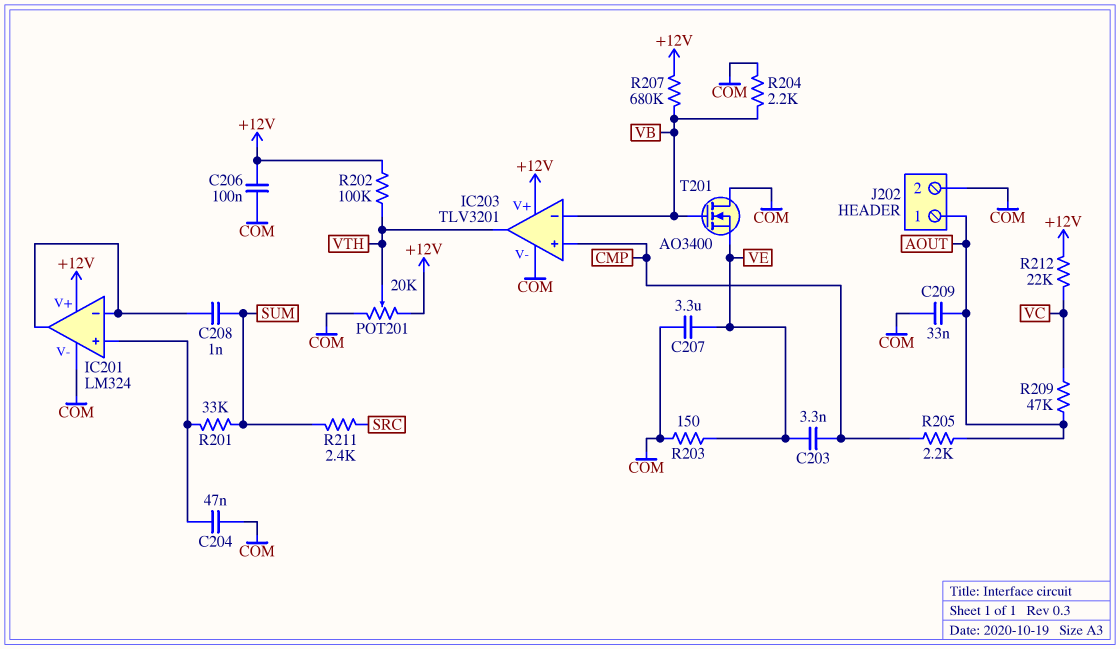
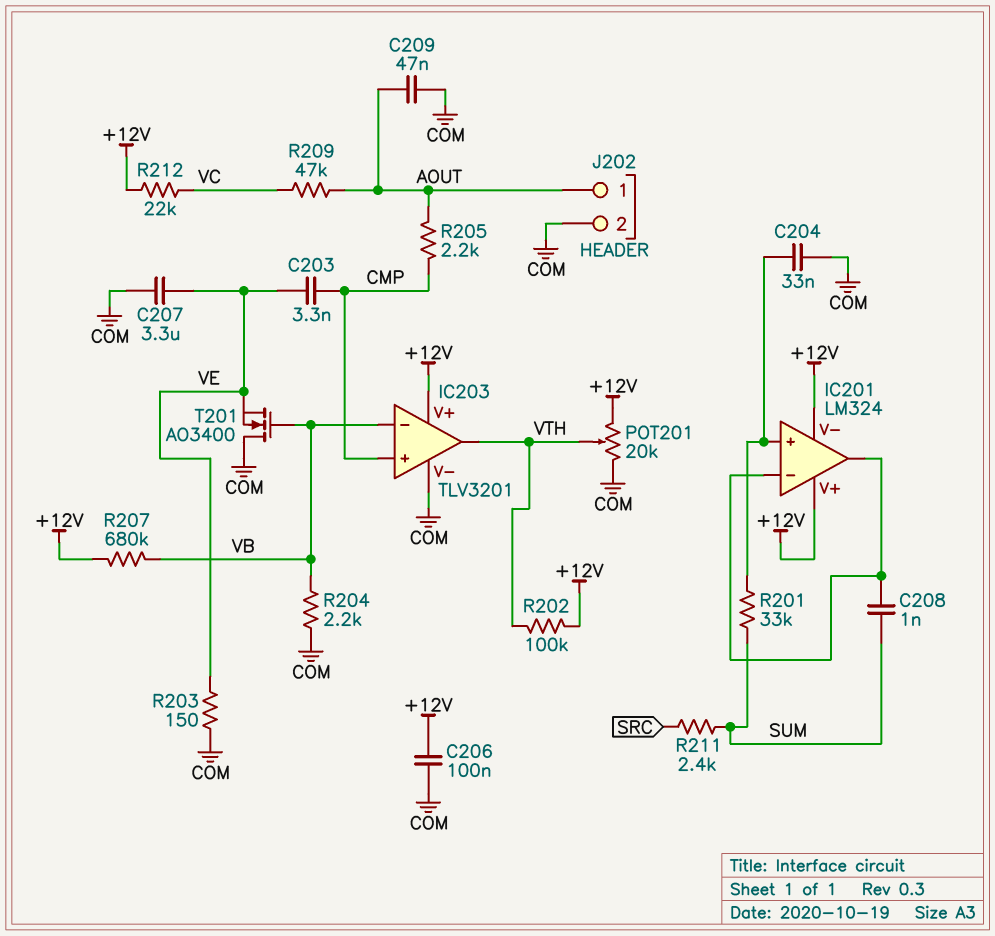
C204: 47nF (COM, IC201/in+) -> 33nF (COM, IC201/in+)
C209: 33nF (AOUT, COM) -> 47nF (AOUT, COM)
IC201 pin V-: COM -> +12V

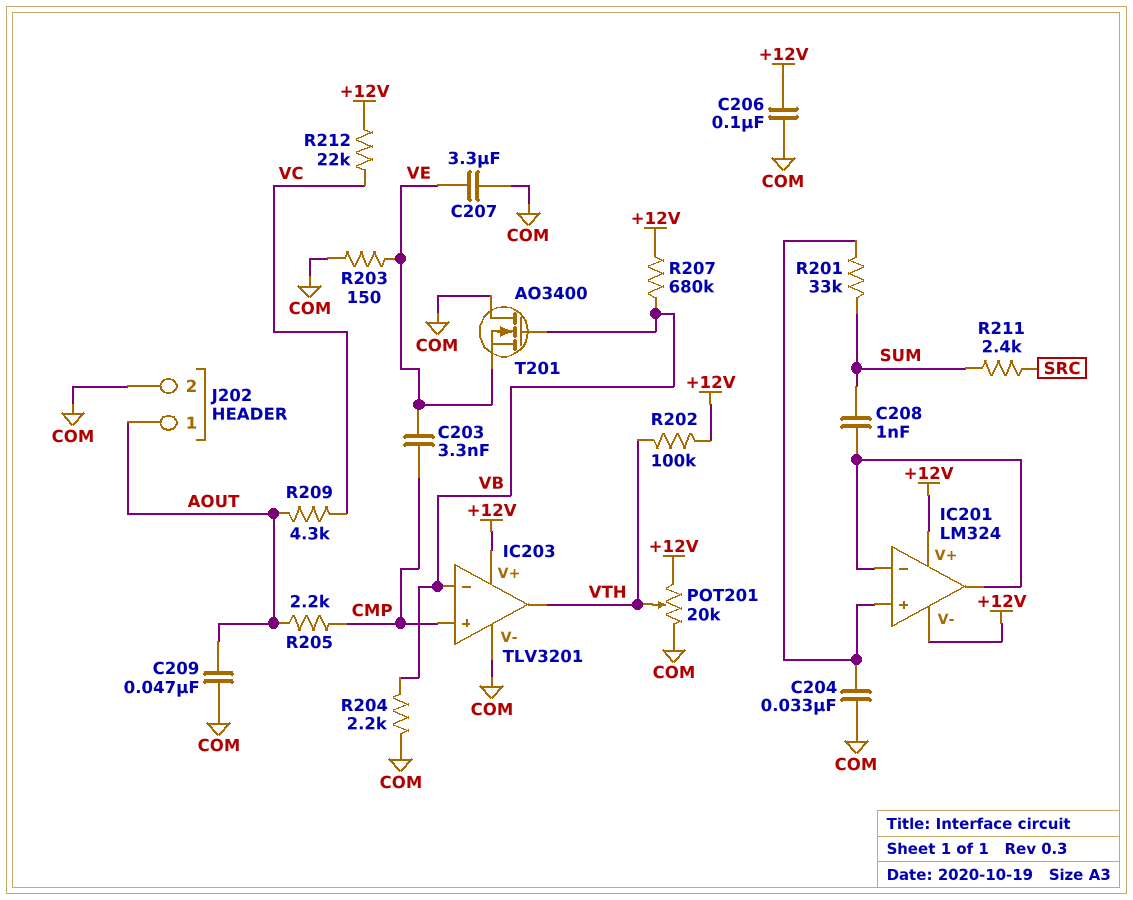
R209: 47k (AOUT, VC) -> 4.3k (AOUT, VC)

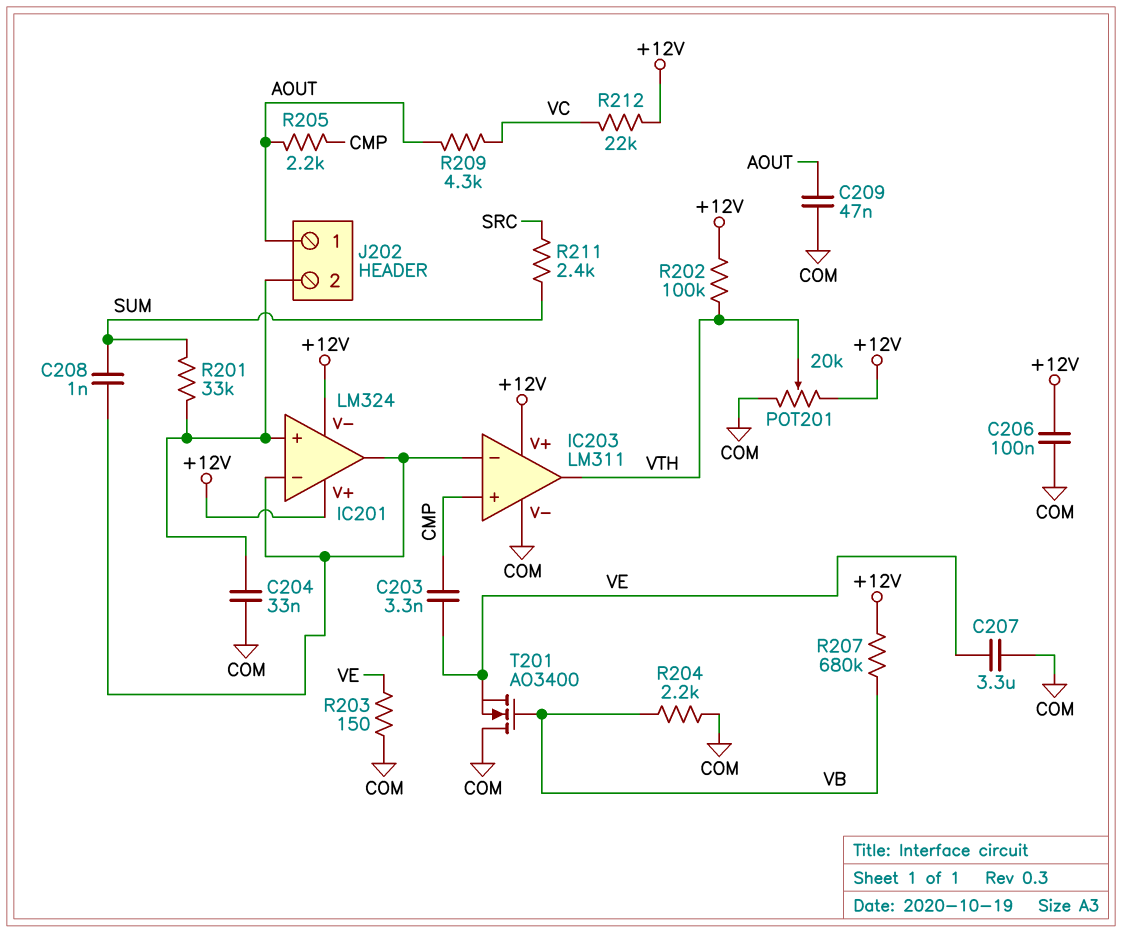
IC203: TLV3201 -> LM311
IC203 pin in-: VB -> IC201/in-
J202 pin 2: COM -> IC201/in+

